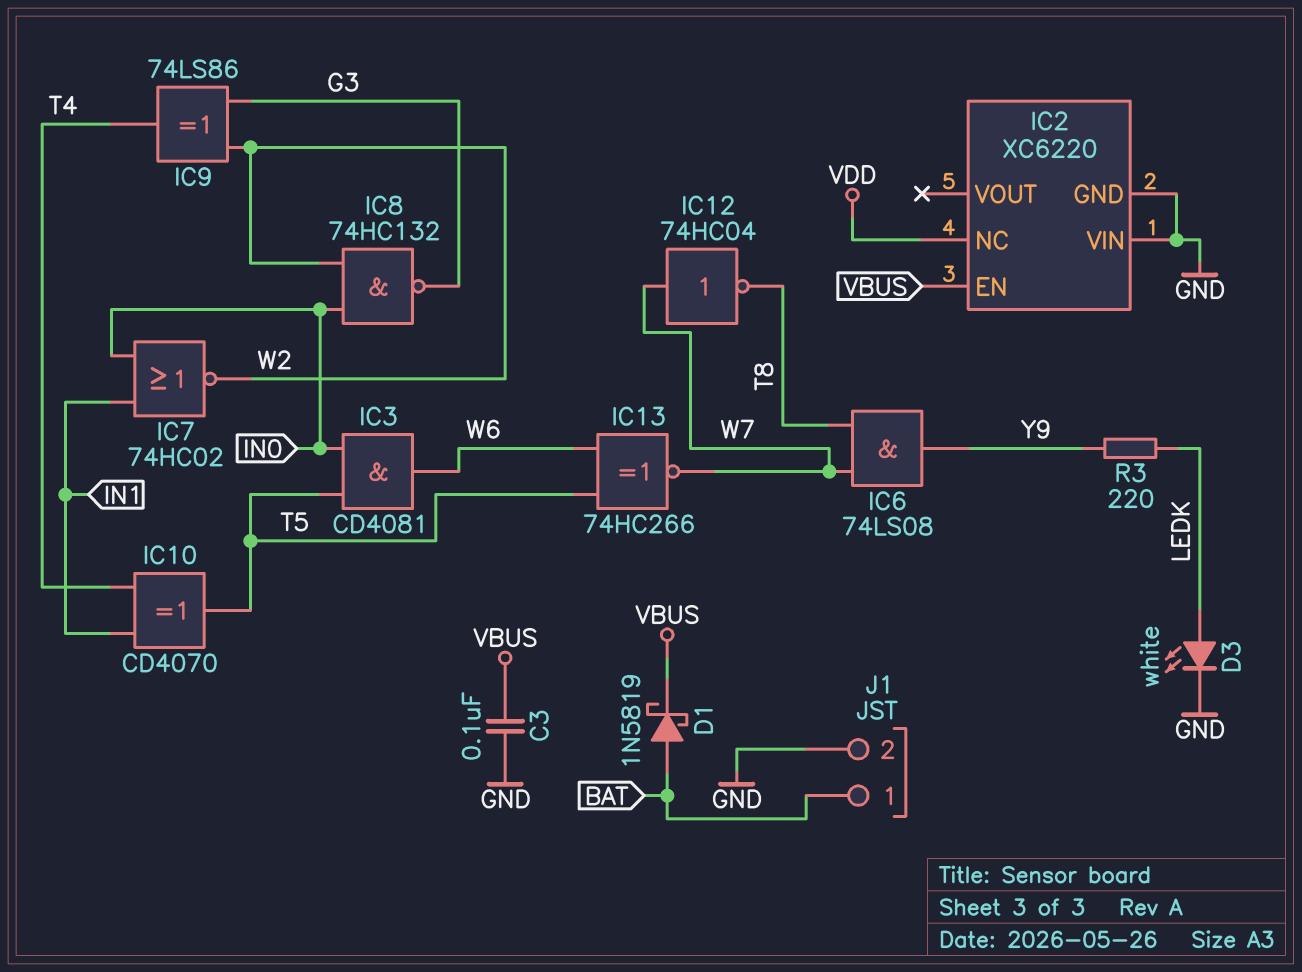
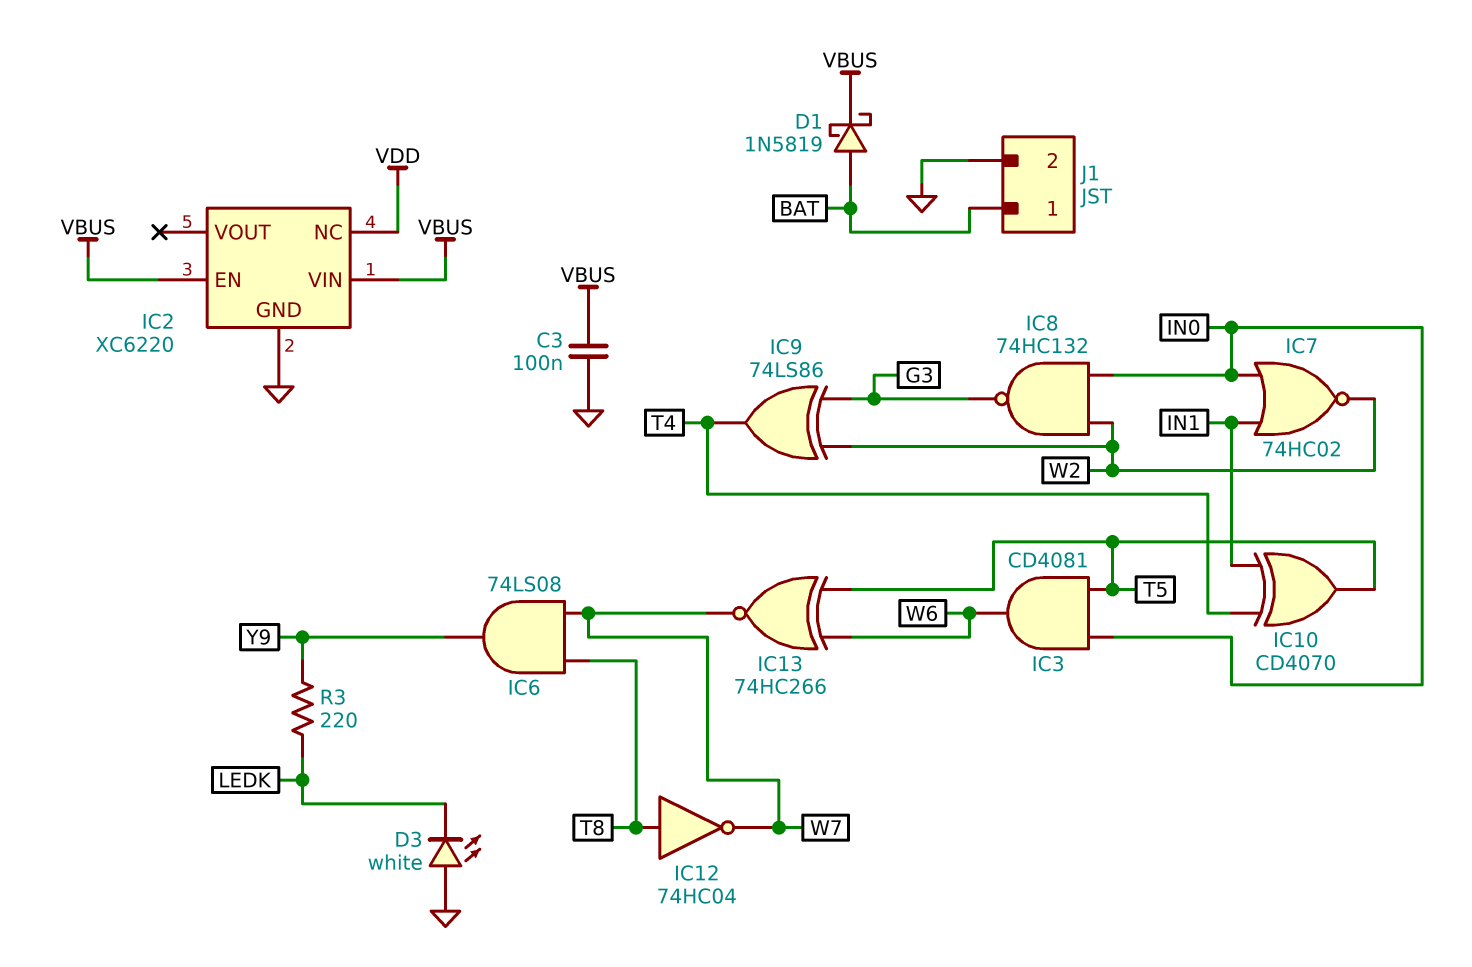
D3: LED white (A LEDK, K GND) -> LED white (A GND, K LEDK)
IC2 pin VIN: GND -> VBUS
IC12: NOT 74HC04 (in W7, out T8) -> NOT 74HC04 (in T8, out W7)

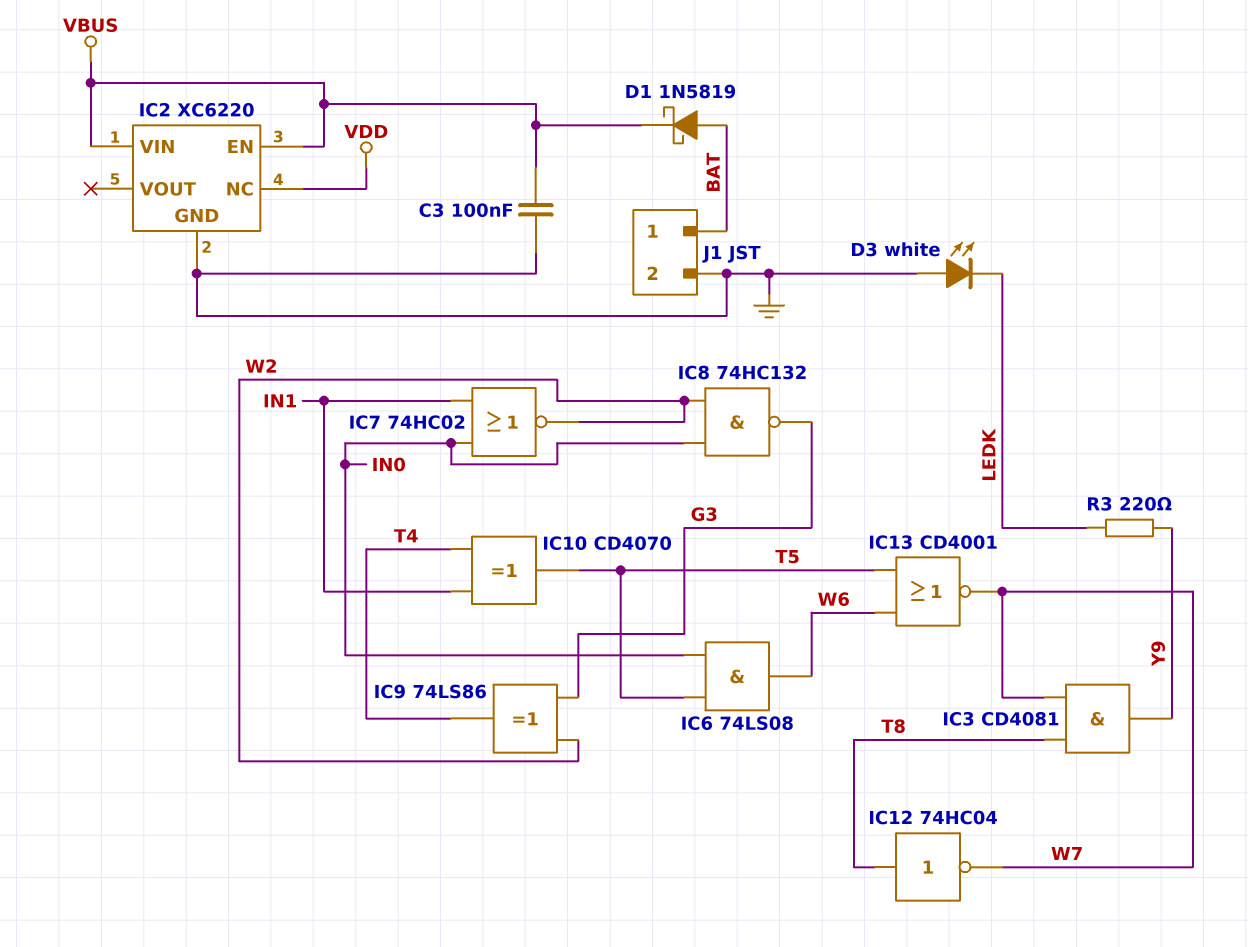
IC3: AND CD4081 (in IN0, in T5, out W6) -> AND CD4081 (in T8, in W7, out Y9)
IC6: AND 74LS08 (in T8, in W7, out Y9) -> AND 74LS08 (in IN0, in T5, out W6)
IC13: XNOR 74HC266 (in T5, in W6, out W7) -> NOR CD4001 (in T5, in W6, out W7)

